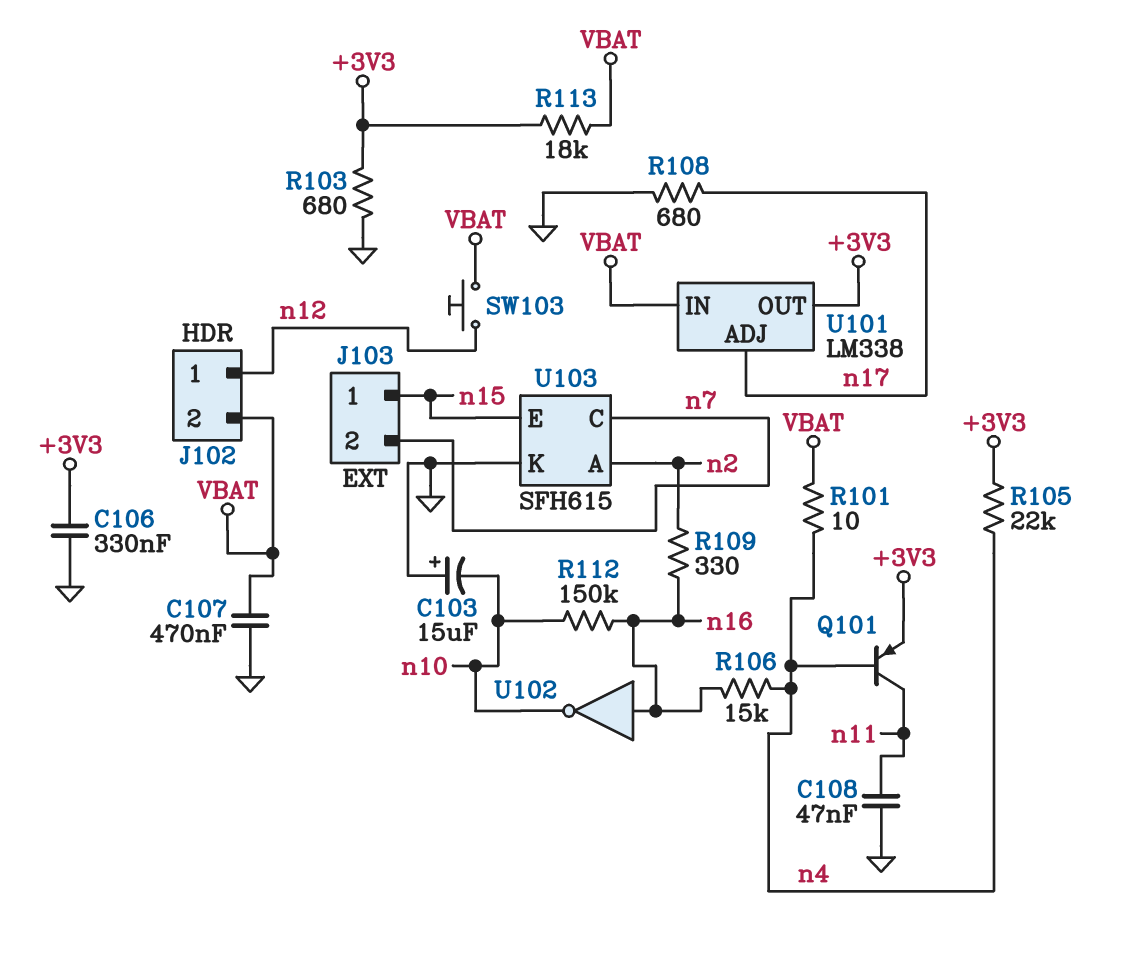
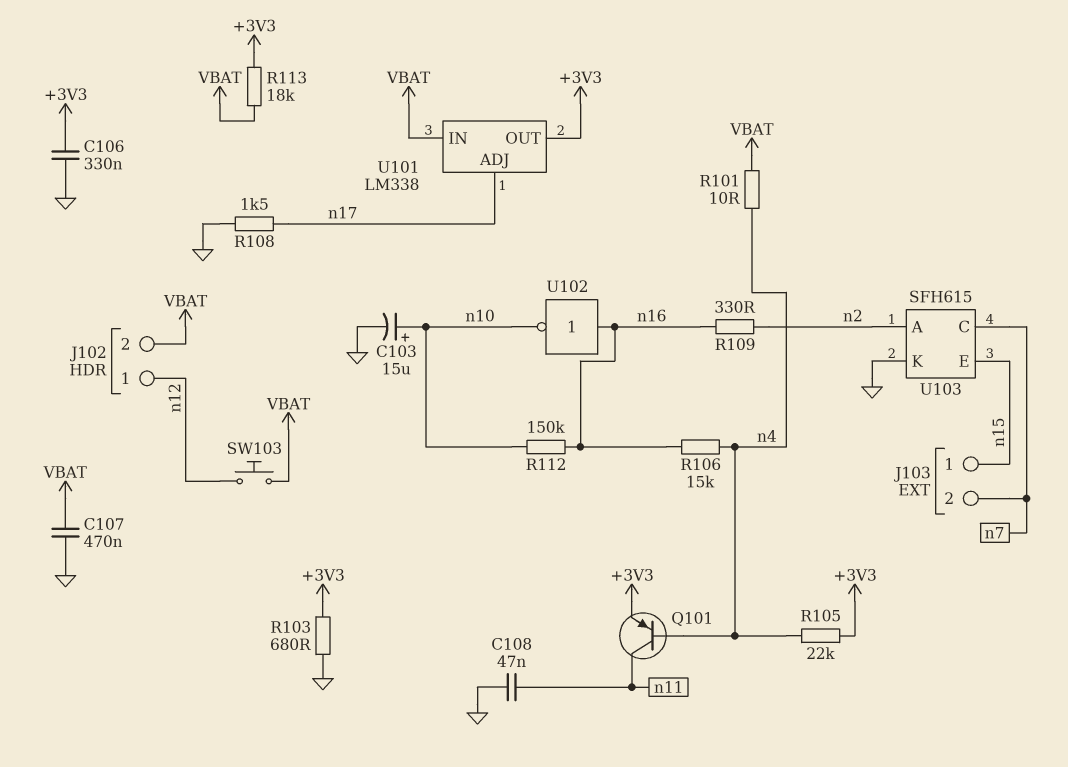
C103: 15uF (plus GND, minus n10) -> 15uF (plus n10, minus GND)
R108: 680 (GND, n17) -> 1.5k (GND, n17)

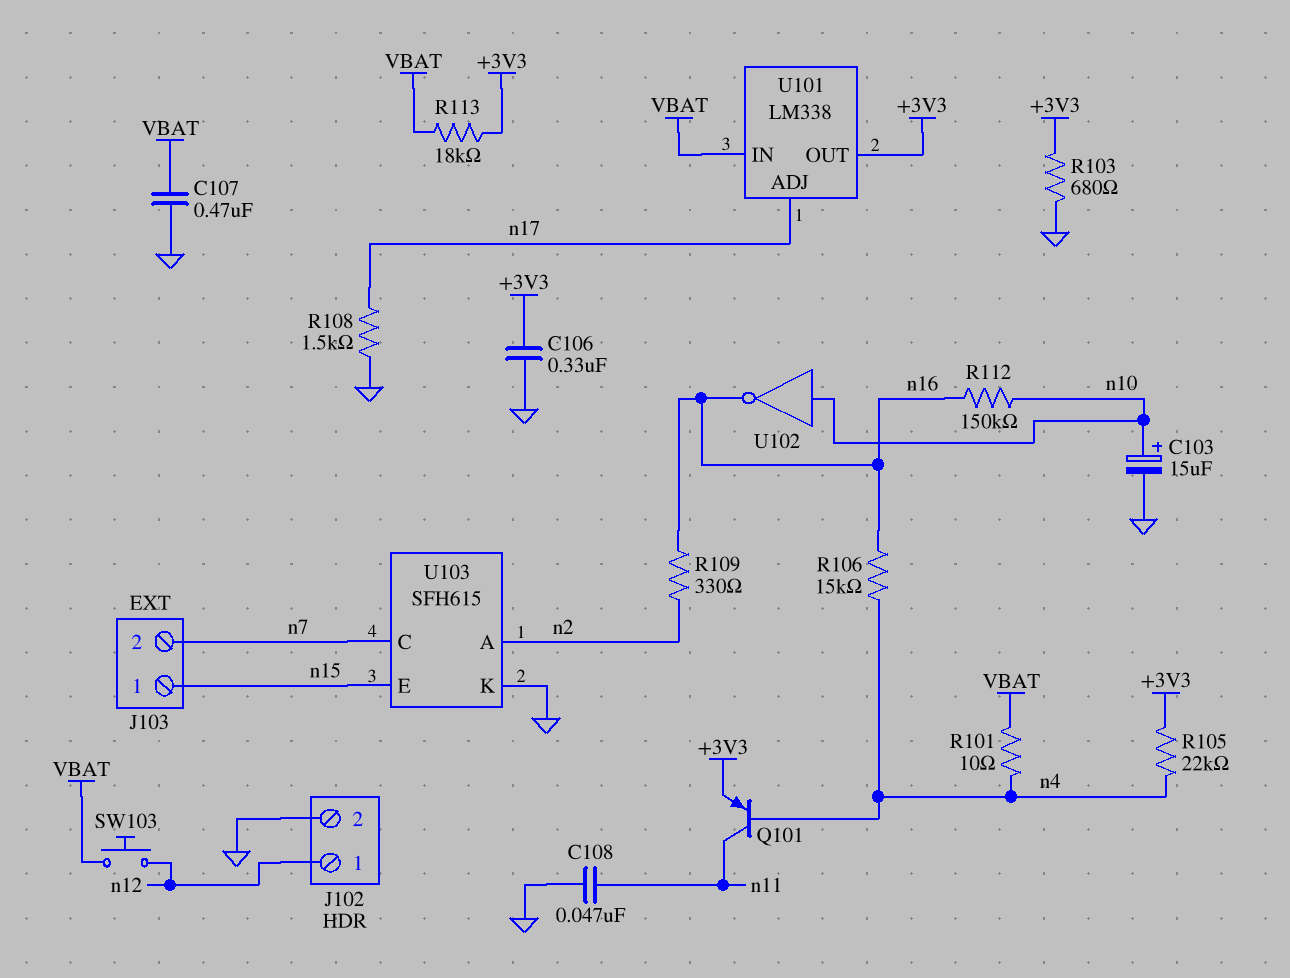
J102 pin 2: VBAT -> GND
U102: NOT (in n16, out n10) -> NOT (in n10, out n16)

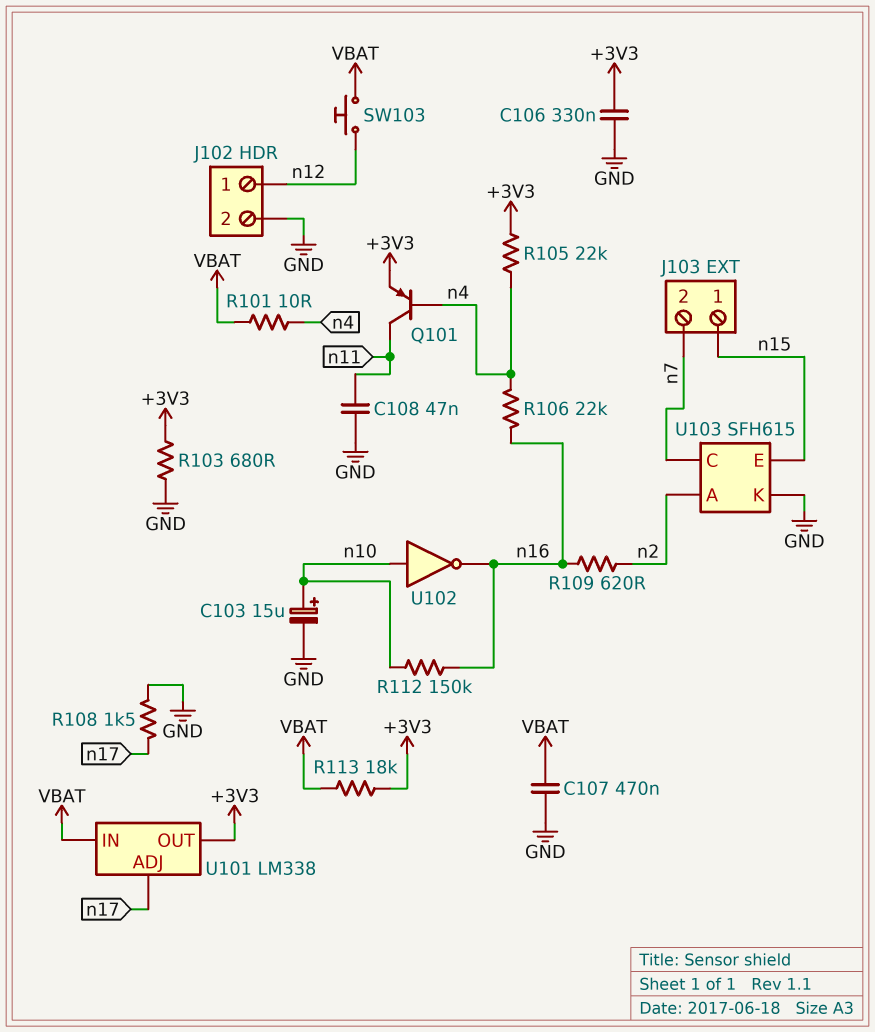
R106: 15k (n4, n16) -> 22k (n4, n16)
R109: 330 (n2, n16) -> 620 (n2, n16)

